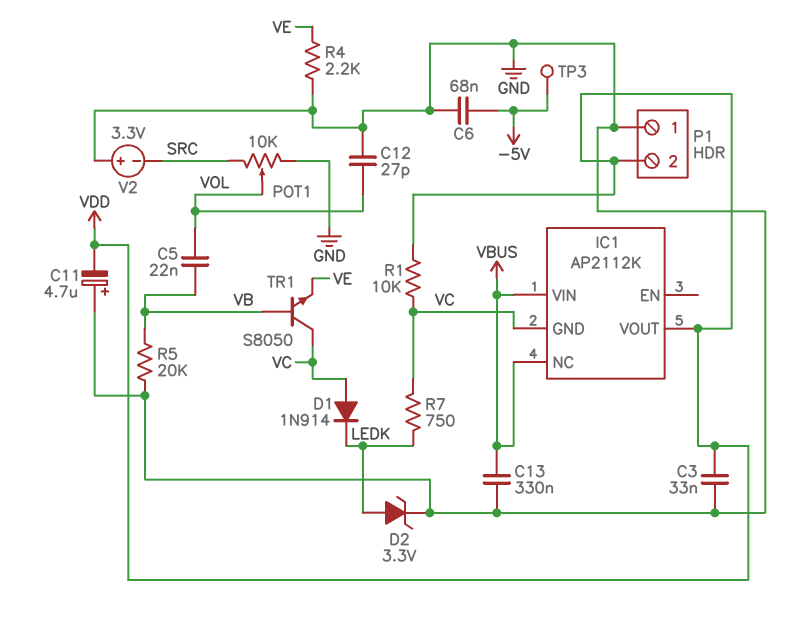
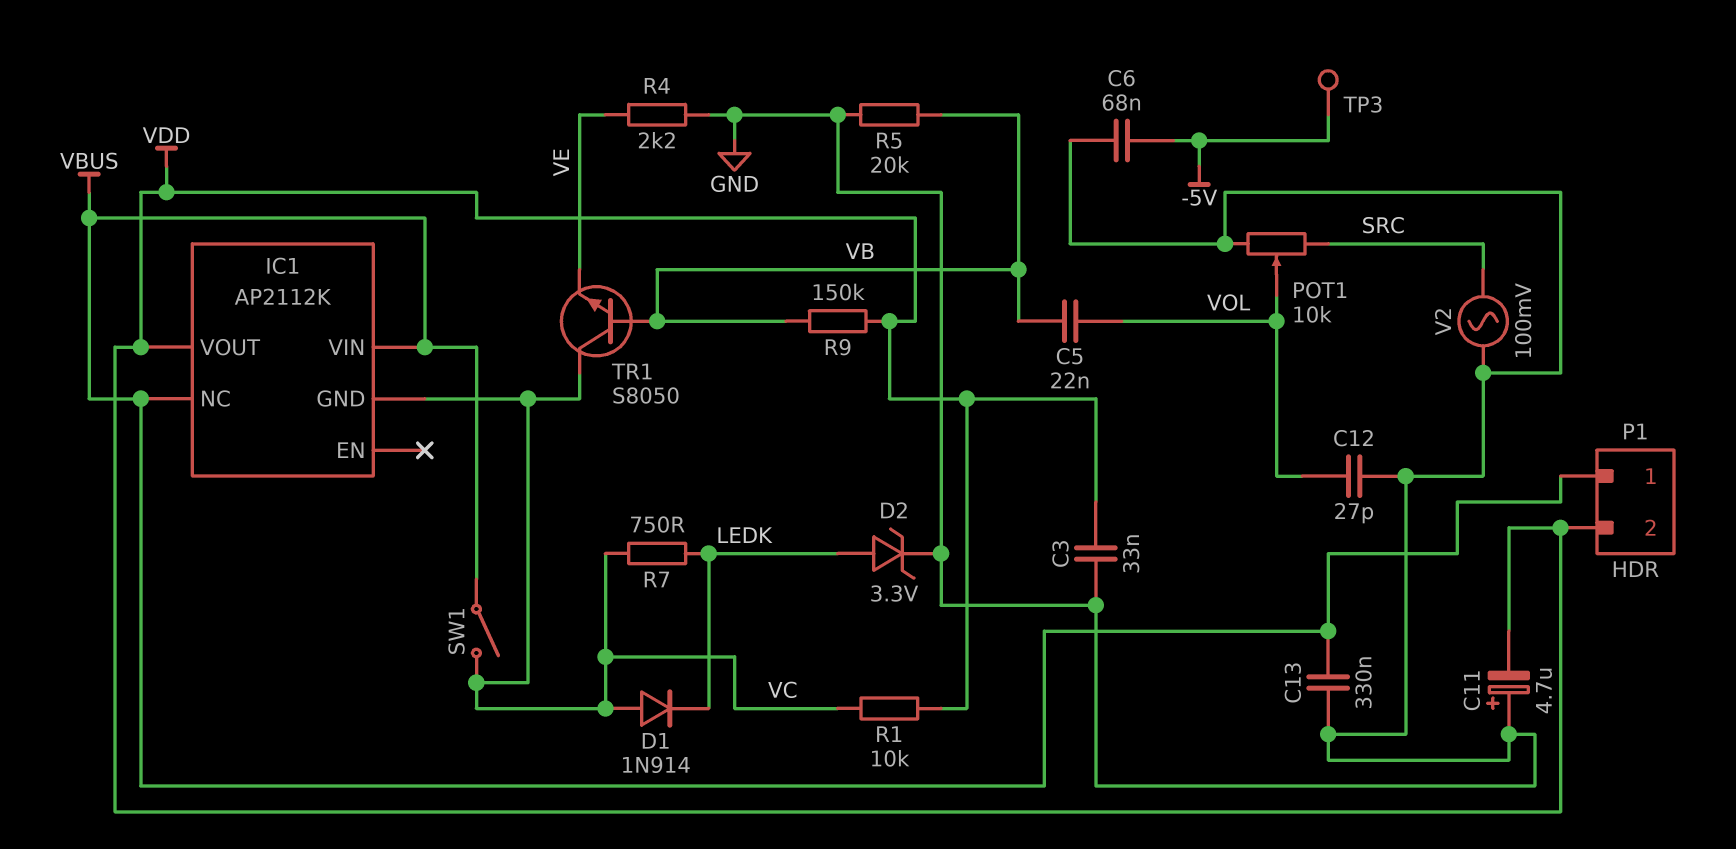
P1 pin 1: GND -> VBUS
R9: none -> 150k (VB, VDD)
SW1: none -> switch (VBUS, VC)
V2: 3.3V (plus GND, minus SRC) -> AC 100mV (GND, SRC)

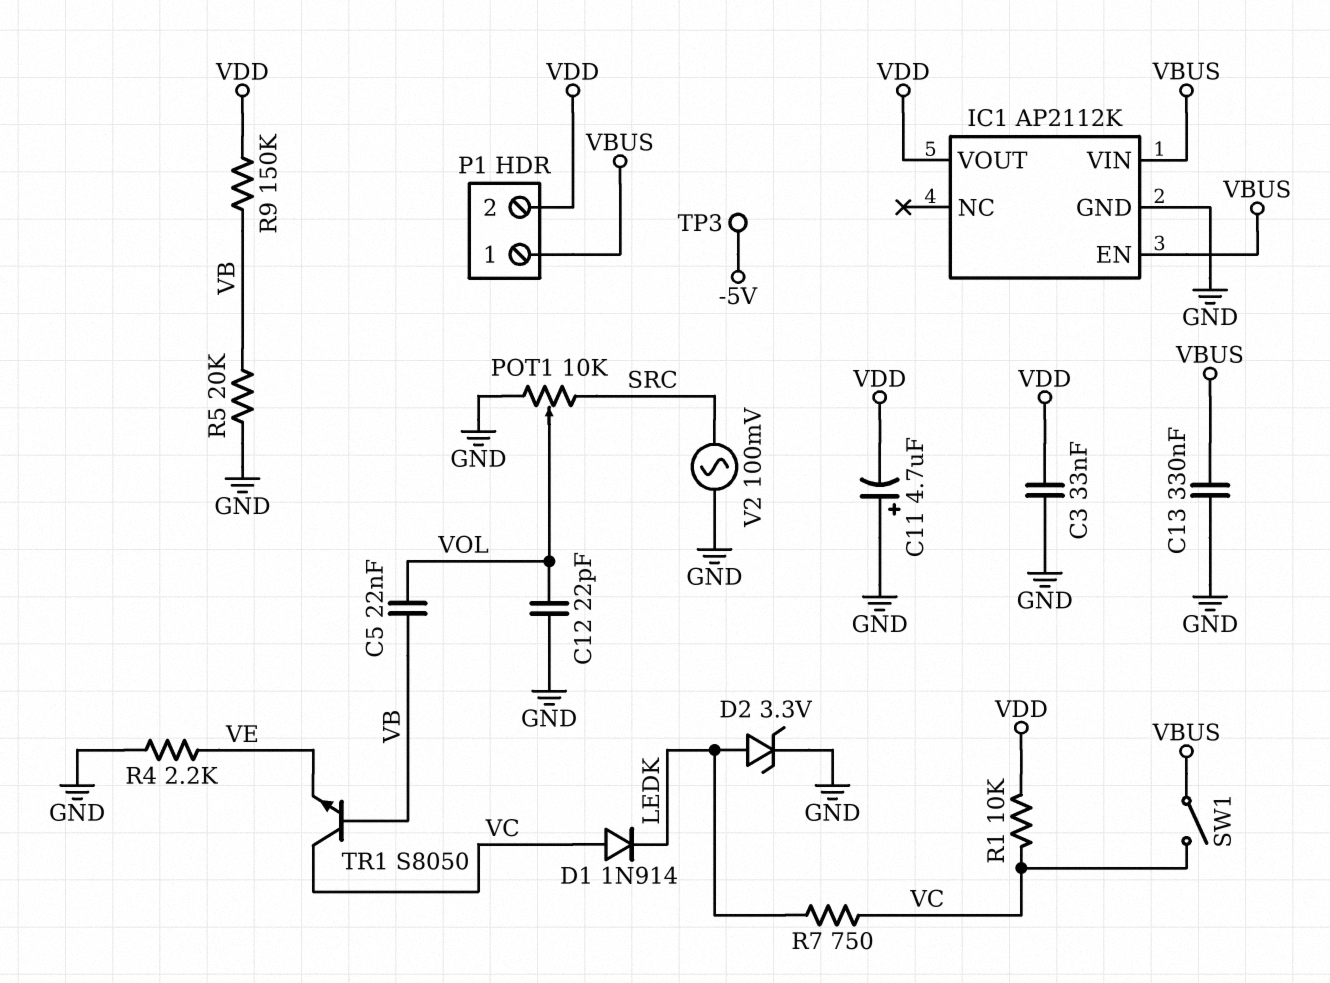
C6: 68nF (-5V, GND) -> none
C12: 27pF (GND, VOL) -> 22pF (GND, VOL)
IC1 pin EN: none -> VBUS
IC1 pin GND: VC -> GND
IC1 pin NC: VBUS -> none

